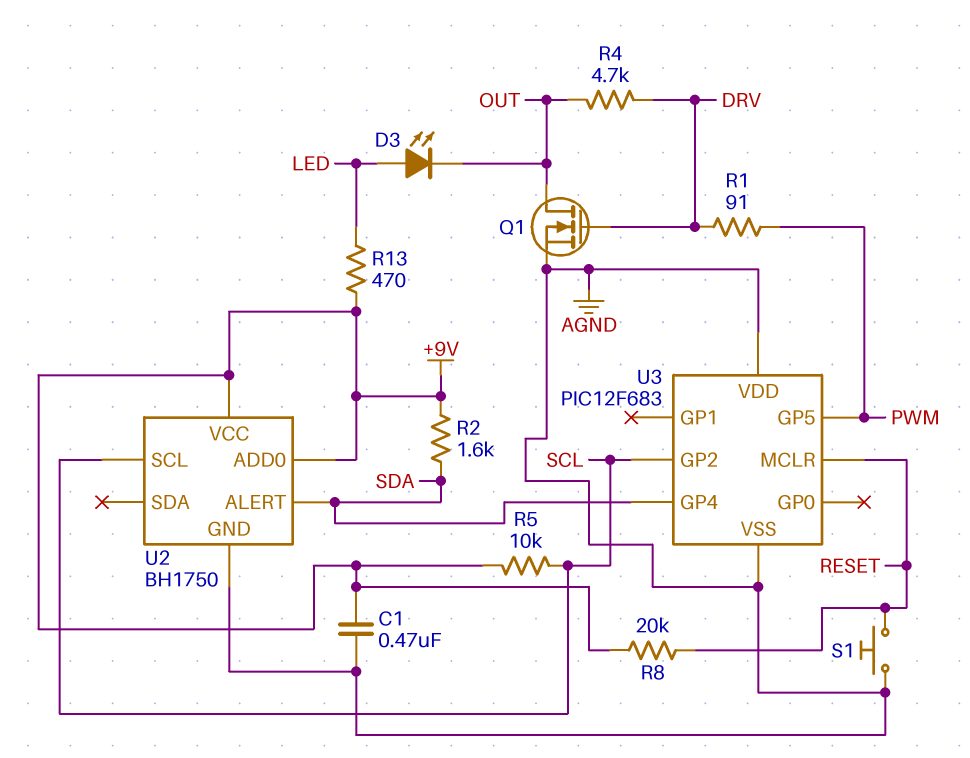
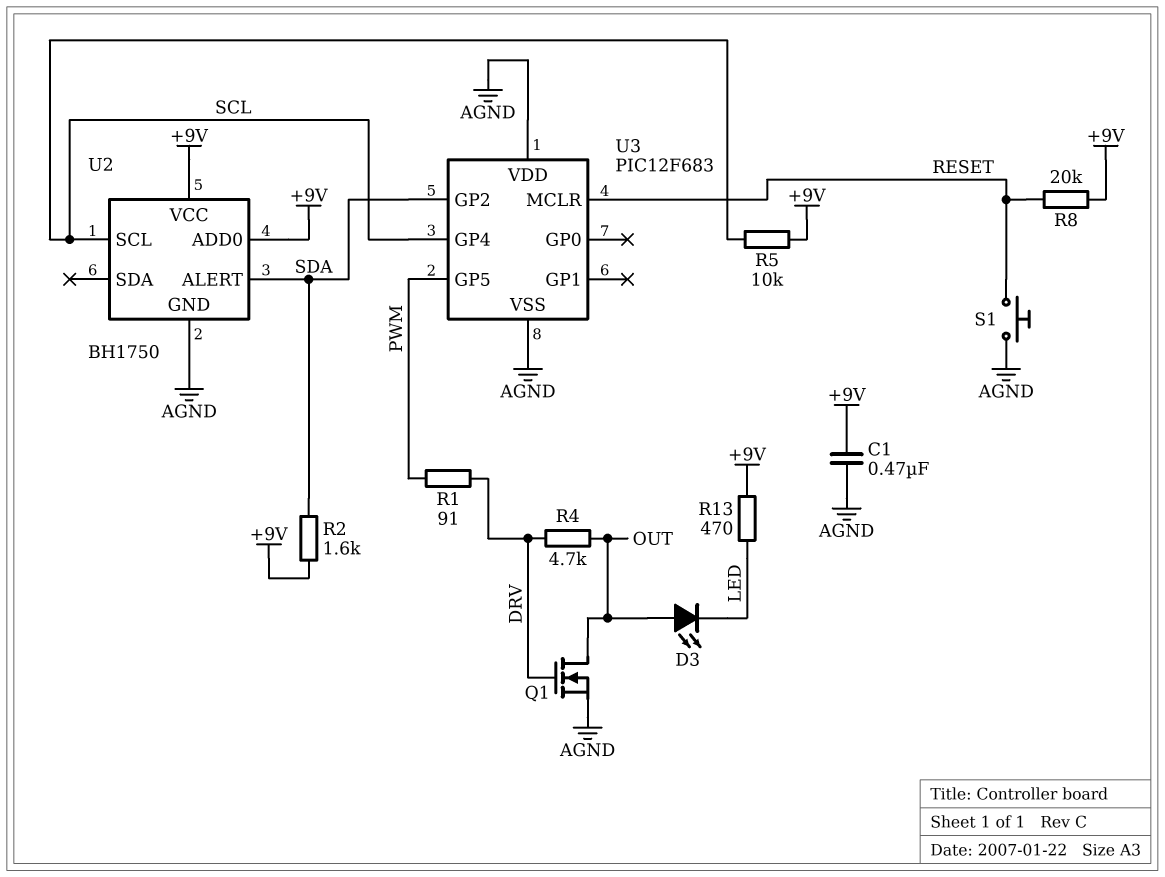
D3: LED (A LED, K OUT) -> LED (A OUT, K LED)
U3 pin GP2: SCL -> SDA
U3 pin GP4: SDA -> SCL

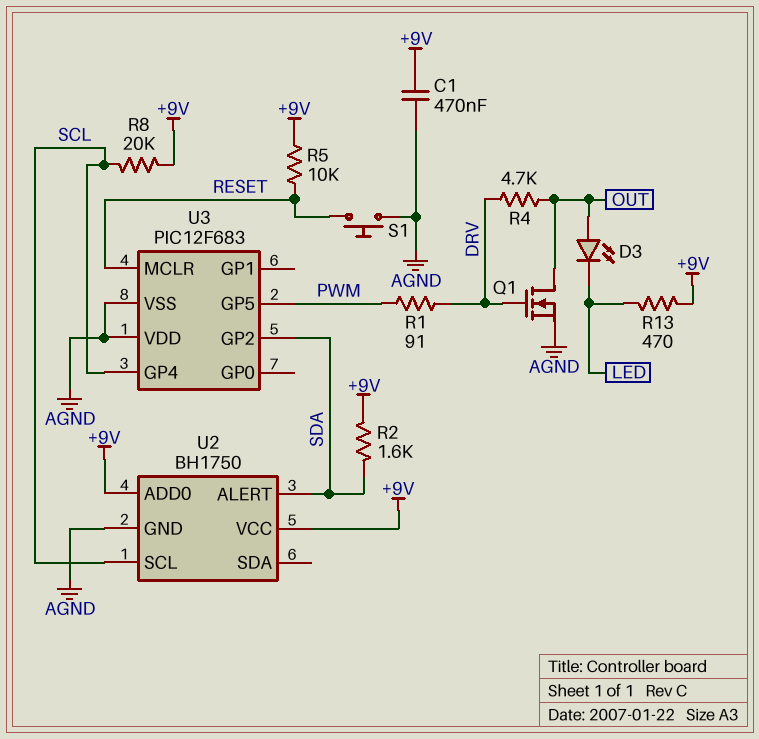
R5: 10k (+9V, SCL) -> 10k (+9V, RESET)
R8: 20k (+9V, RESET) -> 20k (+9V, SCL)

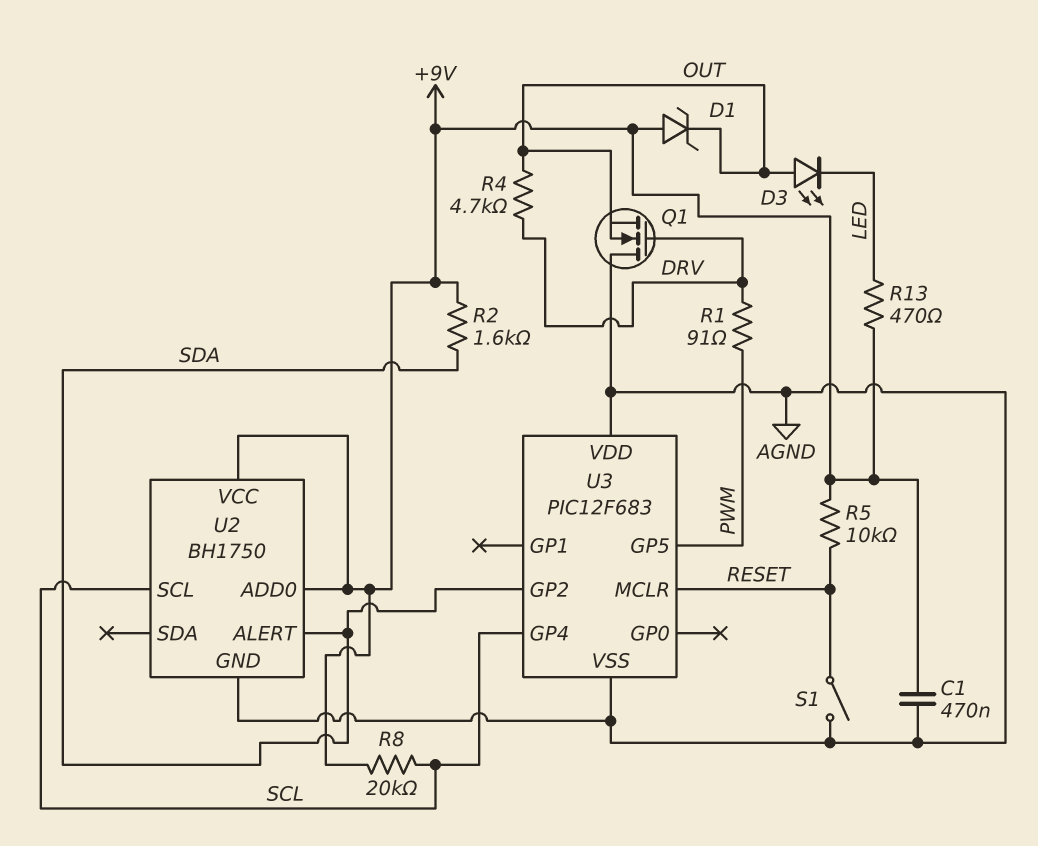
D1: none -> zener (A +9V, K OUT)
Q1: NMOS (G DRV, D OUT, S AGND) -> NMOS (G DRV, D AGND, S OUT)
S1: button (AGND, RESET) -> switch (AGND, RESET)

